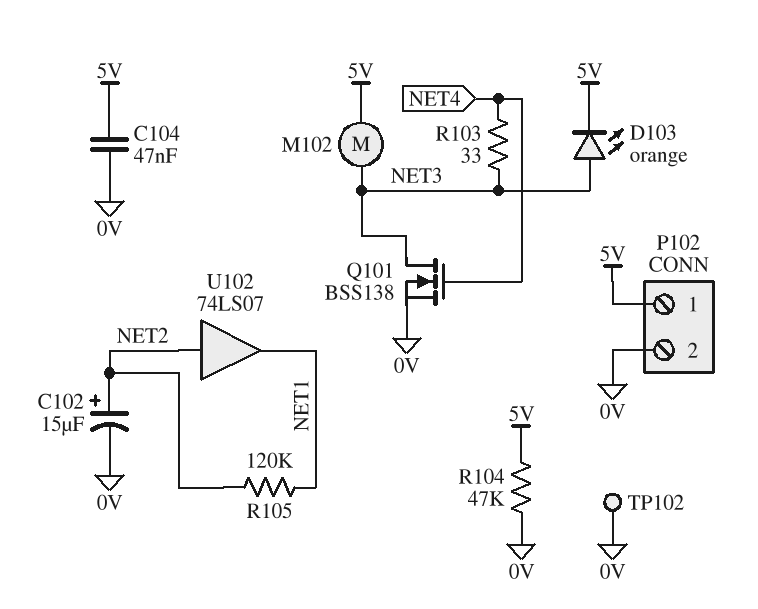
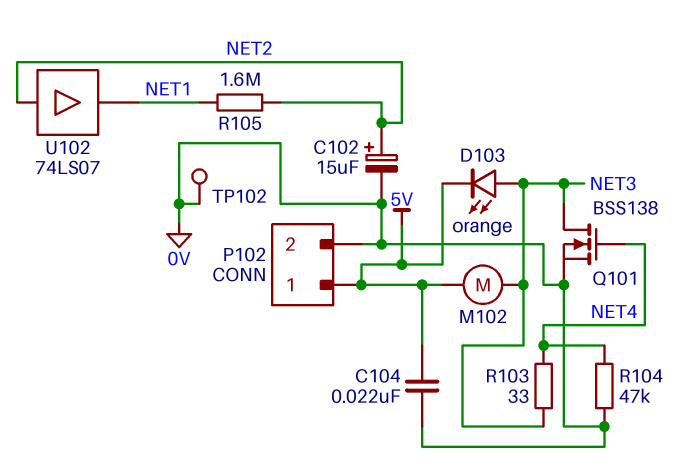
C104: 47nF (0V, 5V) -> 22nF (0V, 5V)
R104: 47k (0V, 5V) -> 47k (0V, NET4)
R105: 120k (NET1, NET2) -> 1.6M (NET1, NET2)

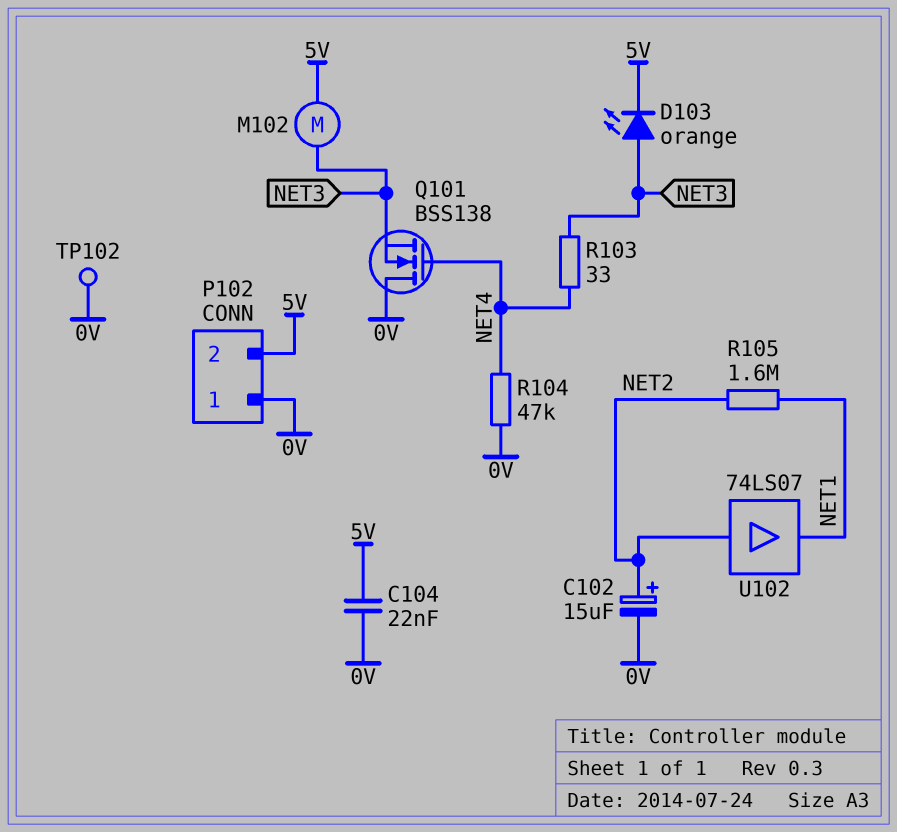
P102 pin 1: 5V -> 0V
P102 pin 2: 0V -> 5V
Q101: NMOS BSS138 (G NET4, D NET3, S 0V) -> NMOS BSS138 (G NET4, D 0V, S NET3)

